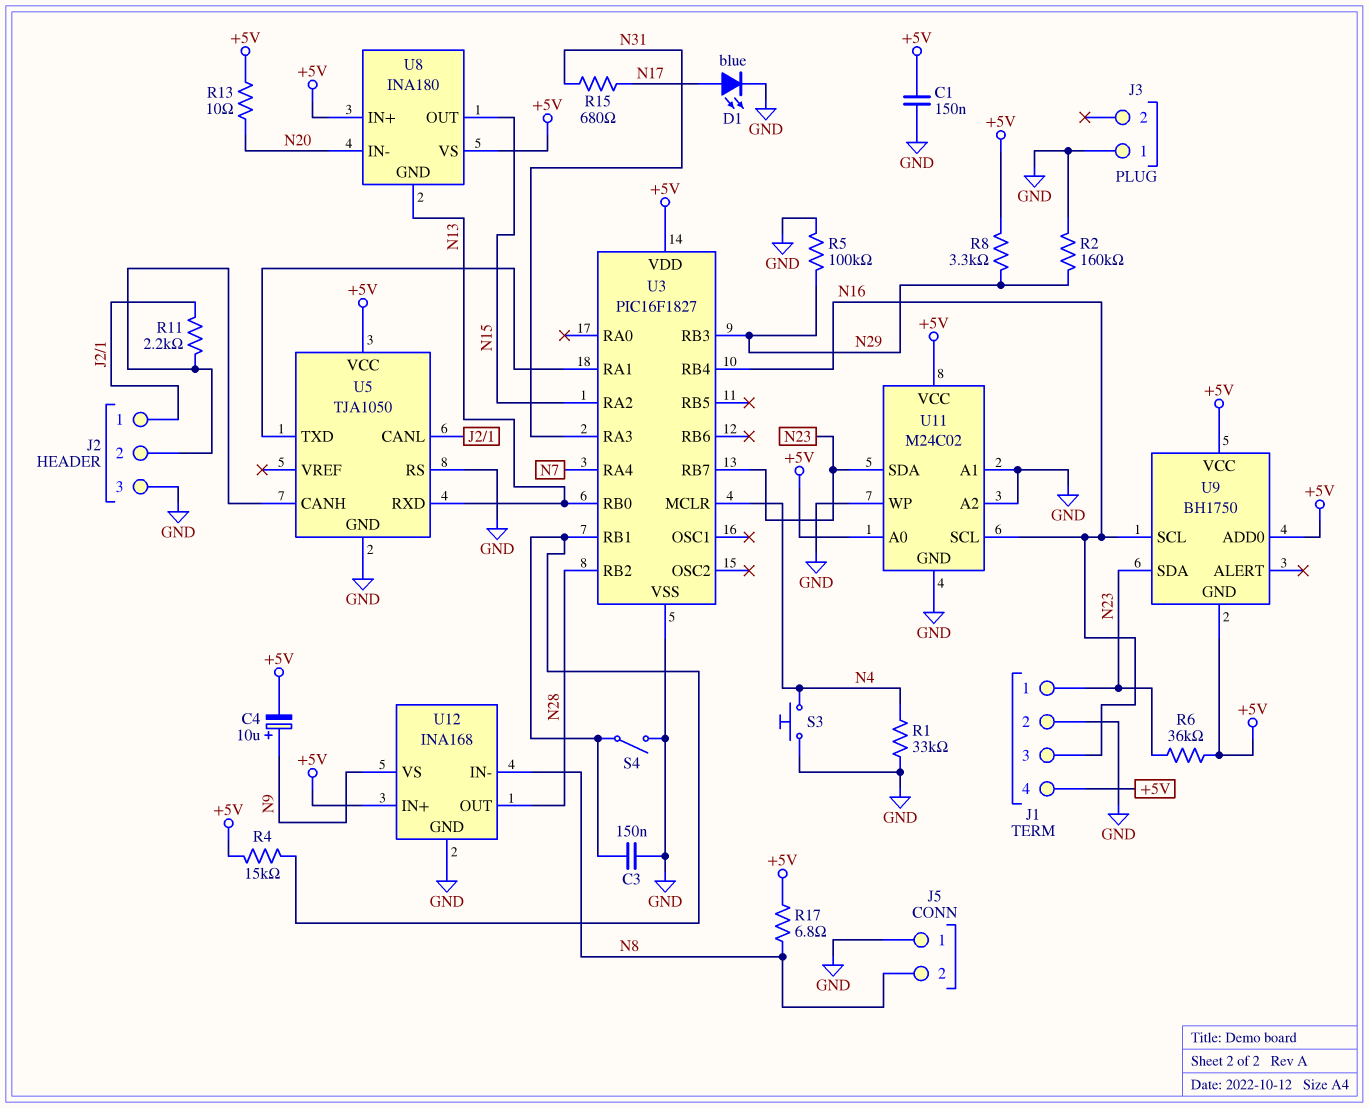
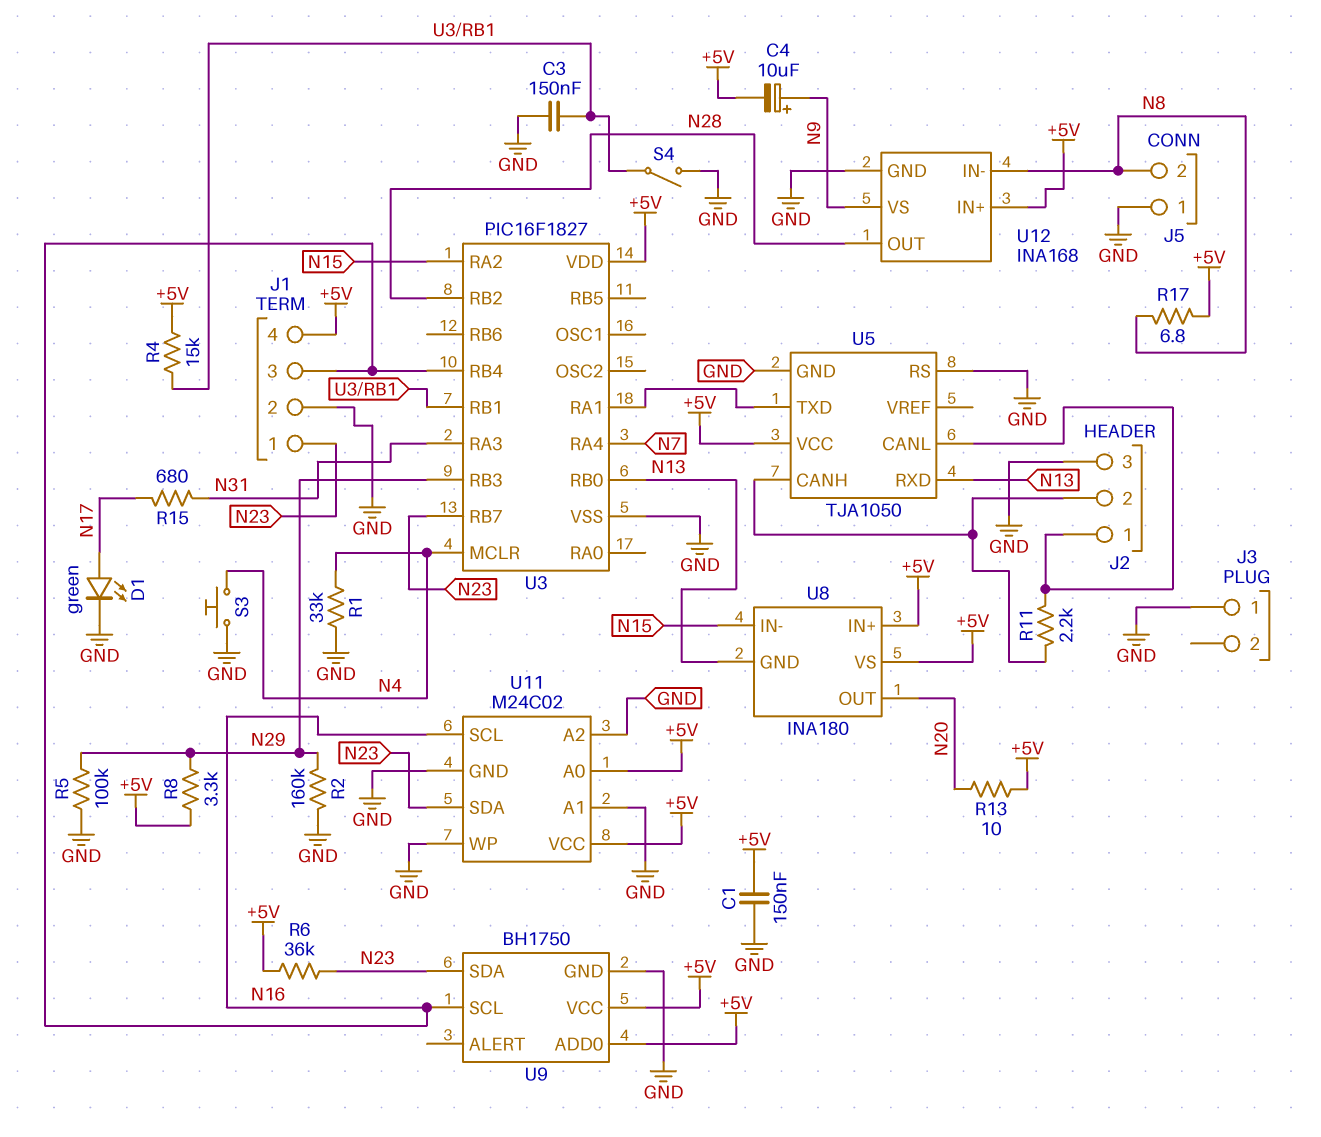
D1: LED blue (A N17, K GND) -> LED green (A N17, K GND)
U8 pin IN-: N20 -> N15
U8 pin OUT: N15 -> N20
U9 pin GND: +5V -> GND

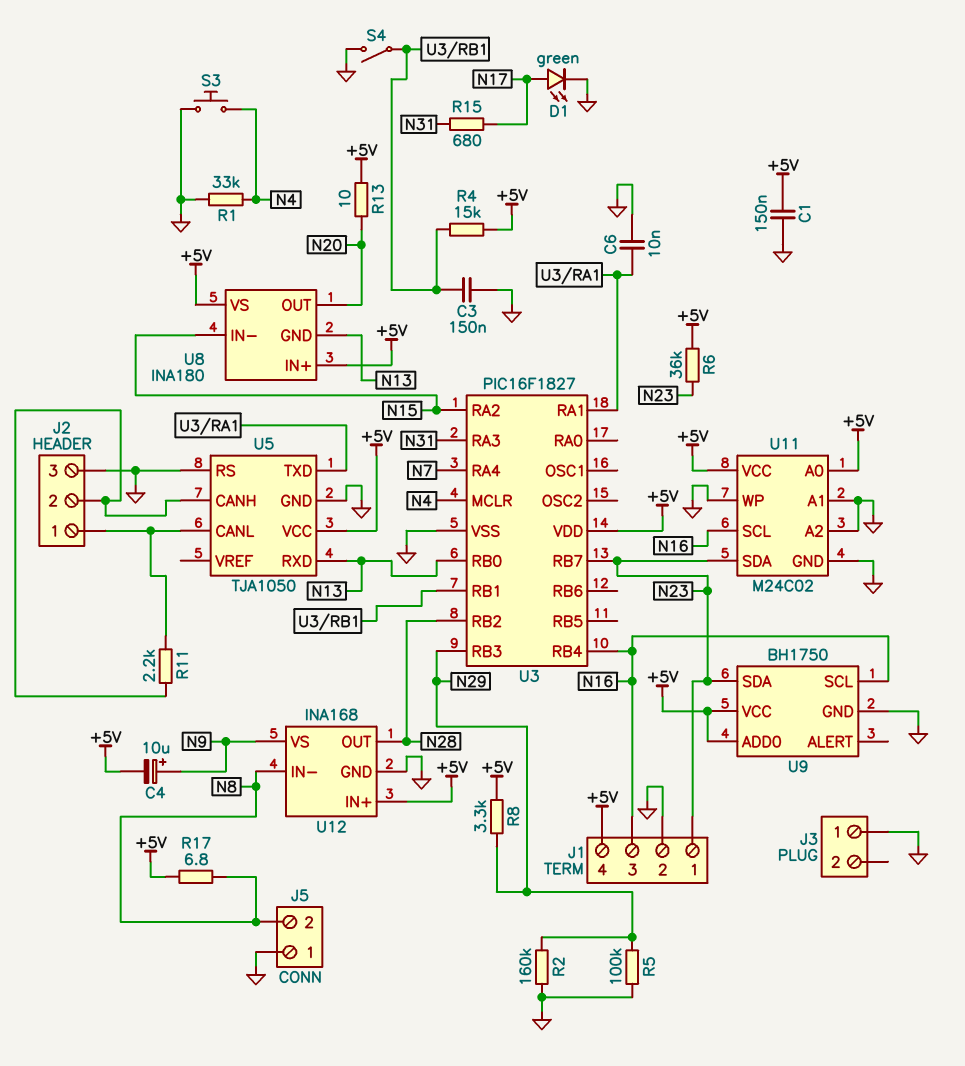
C6: none -> 10nF (GND, U3/RA1)

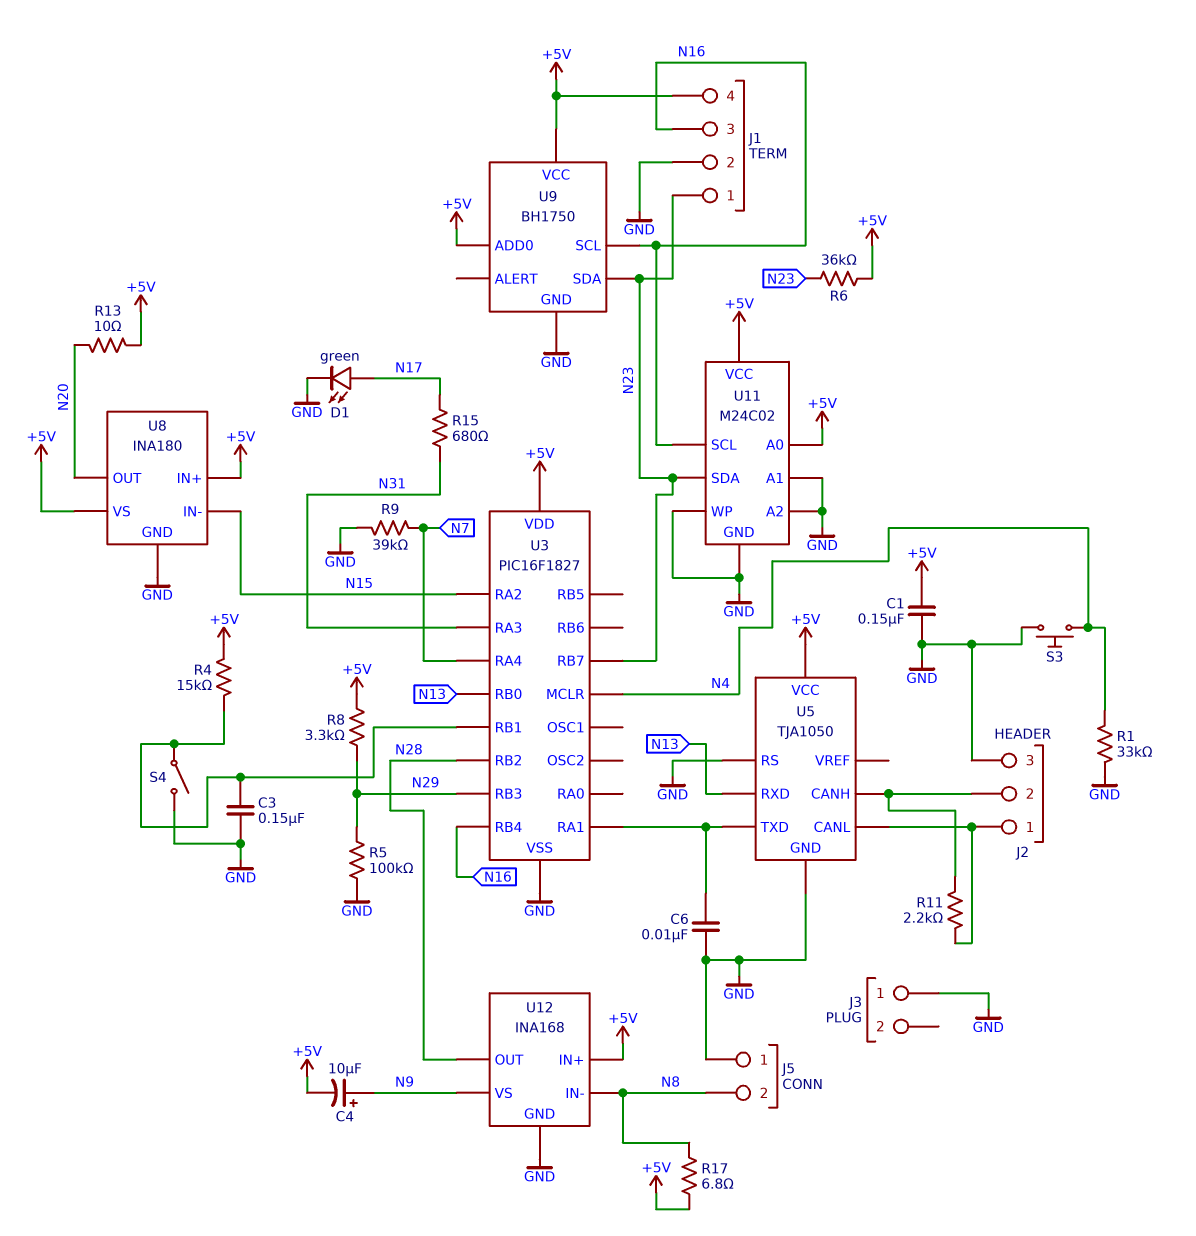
R2: 160k (GND, N29) -> none
R9: none -> 39k (GND, N7)
U8 pin GND: N13 -> GND

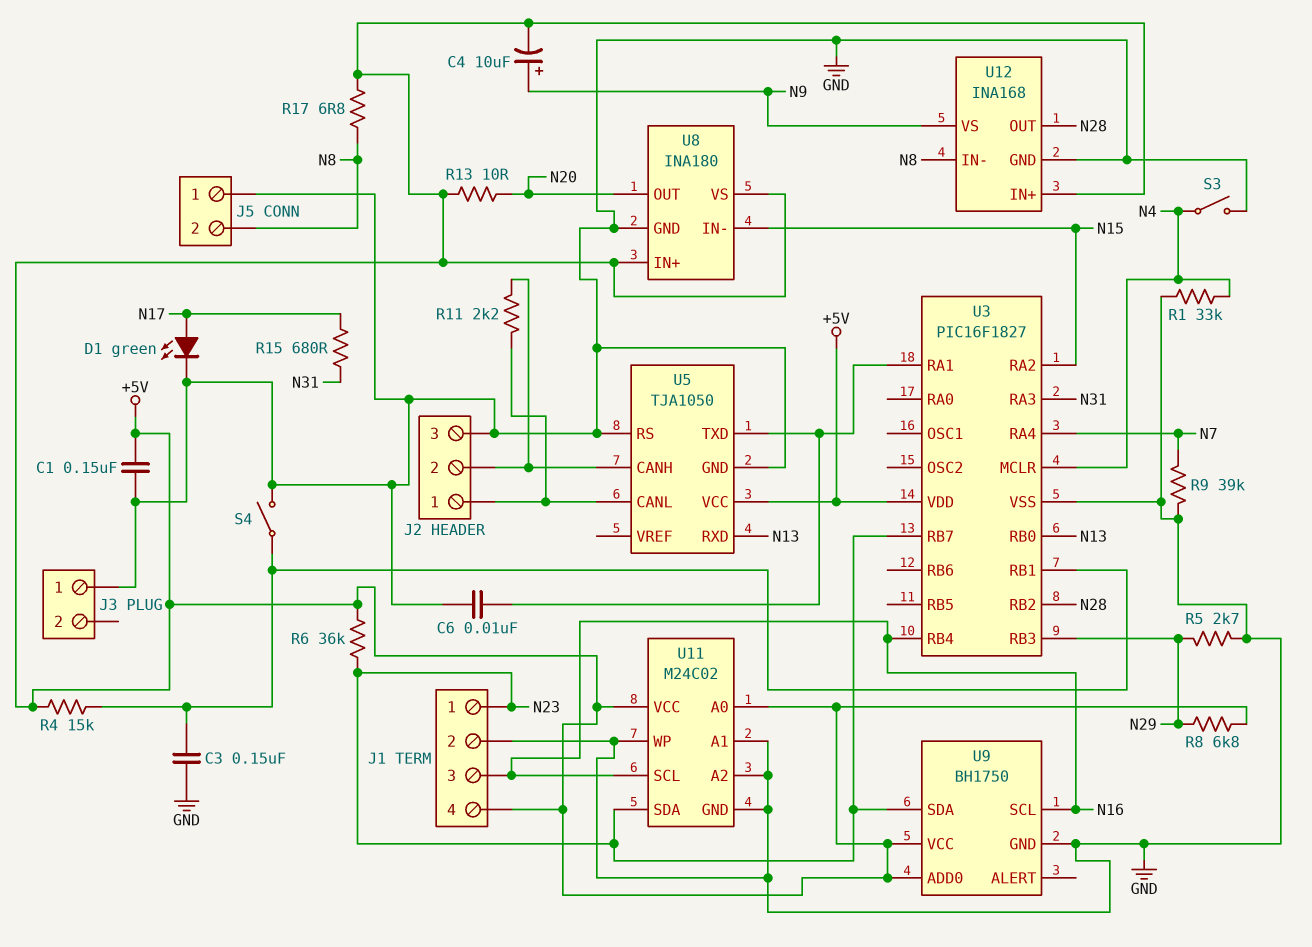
R5: 100k (GND, N29) -> 2.7k (GND, N29)
R8: 3.3k (+5V, N29) -> 6.8k (+5V, N29)
S3: button (GND, N4) -> switch (GND, N4)

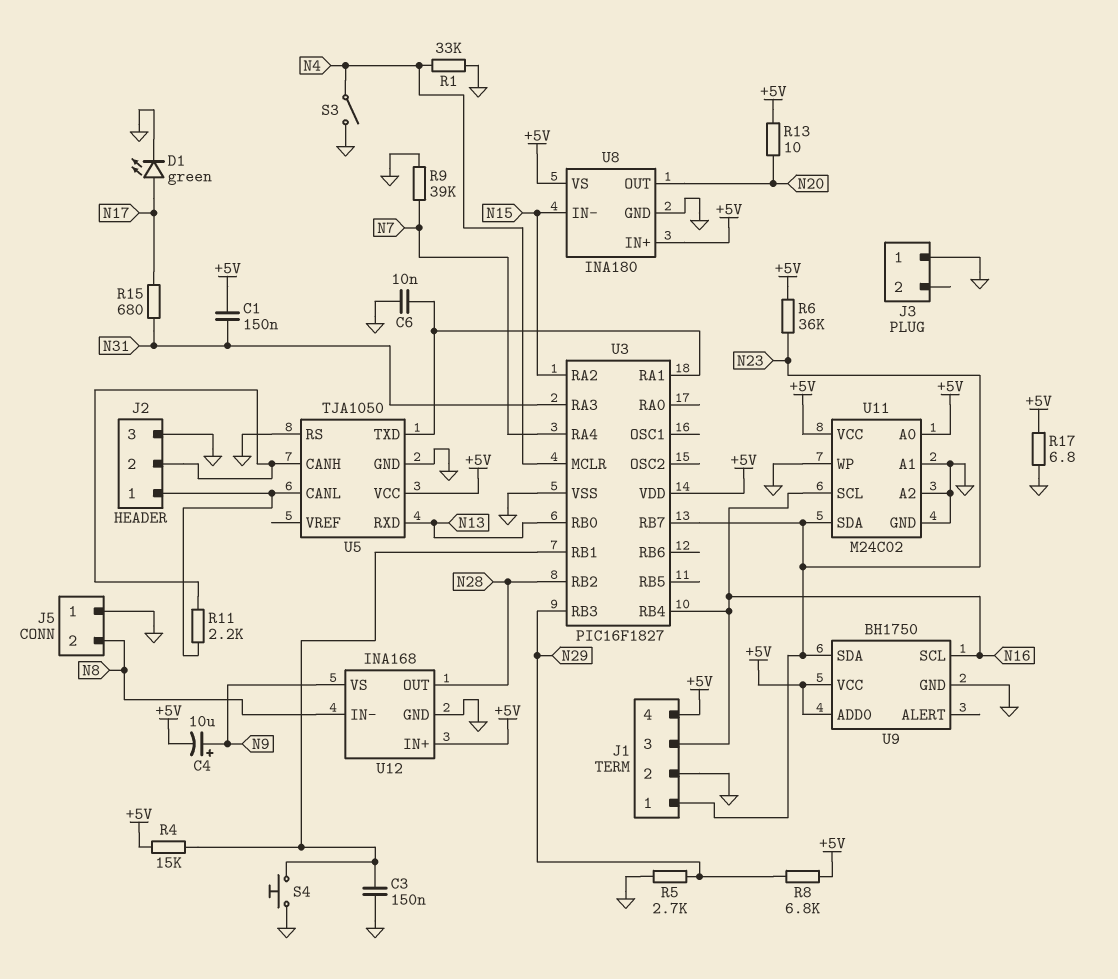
C1: 150nF (+5V, GND) -> 150nF (+5V, N31)
R17: 6.8 (+5V, N8) -> 6.8 (+5V, GND)
S4: switch (GND, U3/RB1) -> button (GND, U3/RB1)

